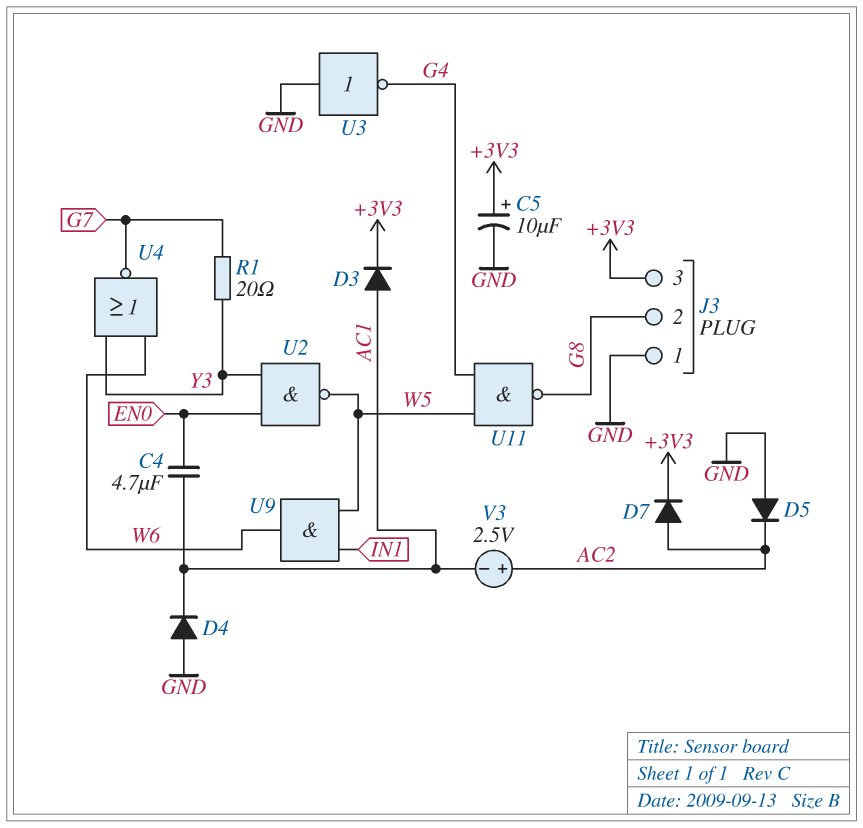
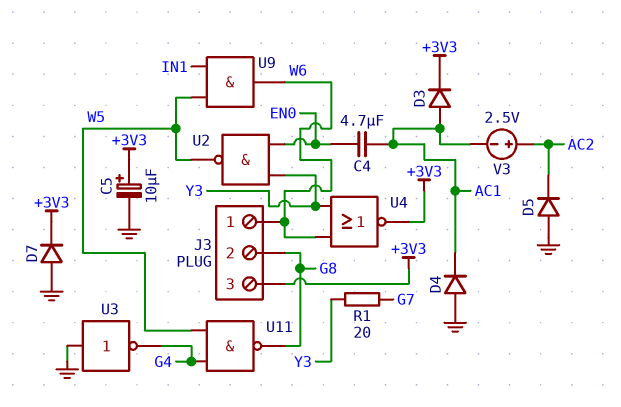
D7: diode (A AC2, K +3V3) -> diode (A GND, K +3V3)
J3 pin 1: GND -> W6
U4: NOR (in W6, in Y3, out G7) -> NOR (in W6, in Y3, out +3V3)

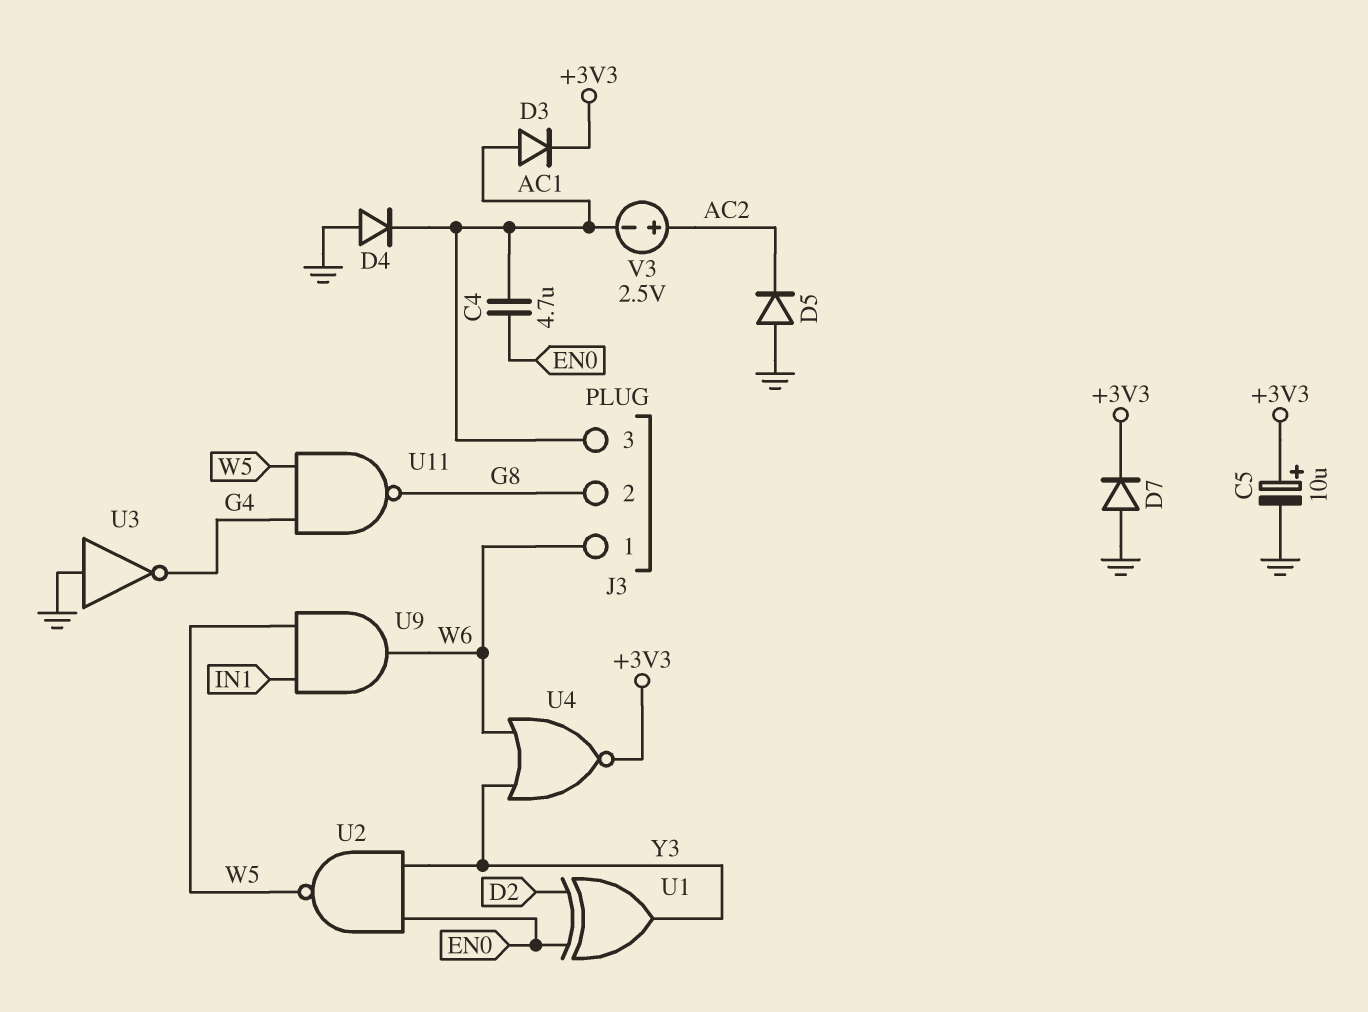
J3 pin 3: +3V3 -> AC1
R1: 20 (G7, Y3) -> none
U1: none -> XOR (in D2, in EN0, out Y3)

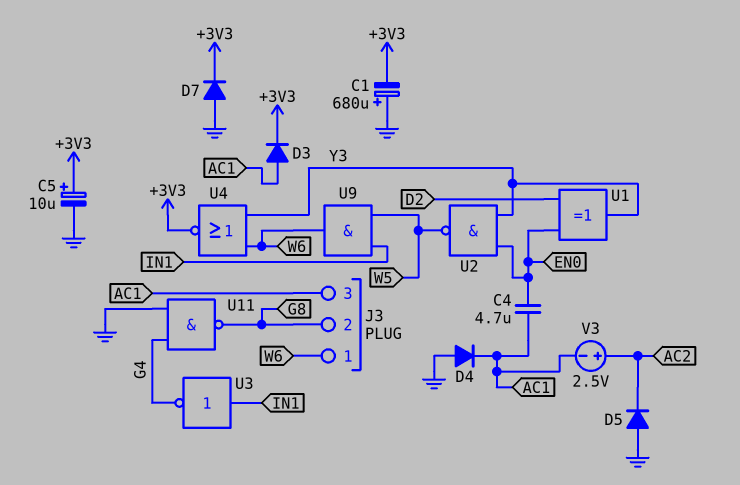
C1: none -> 680uF (plus GND, minus +3V3)
U3: NOT (in GND, out G4) -> NOT (in IN1, out G4)
U11: NAND (in G4, in W5, out G8) -> NAND (in G4, in GND, out G8)

